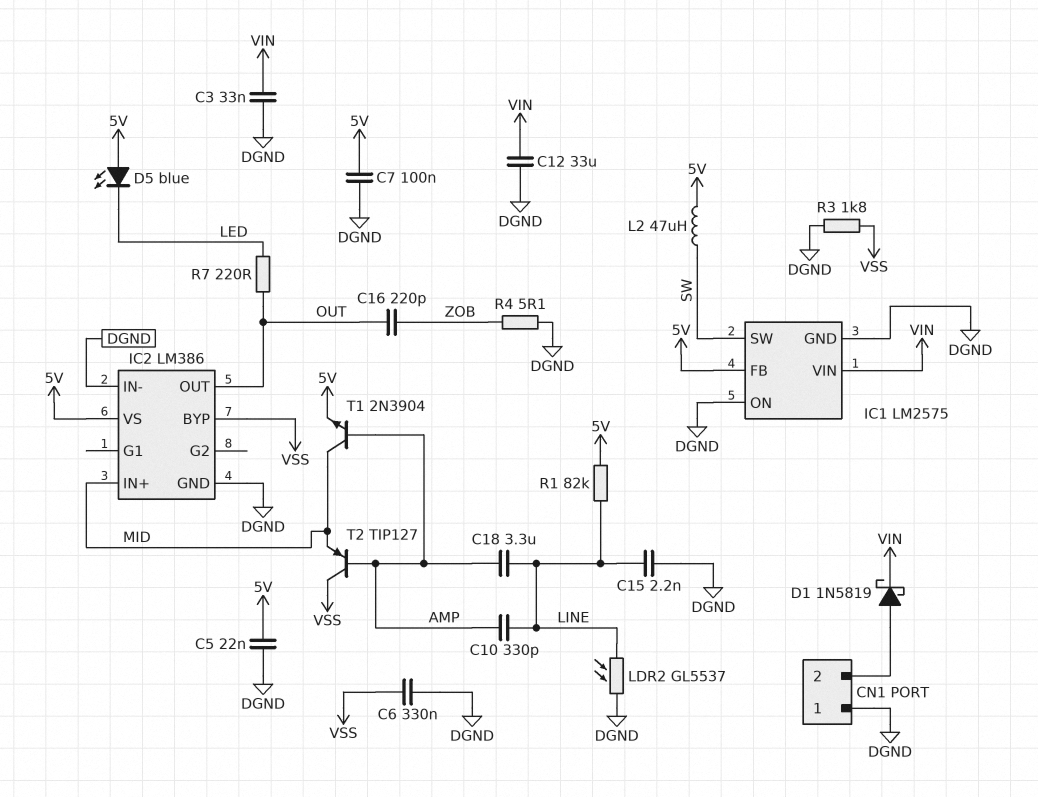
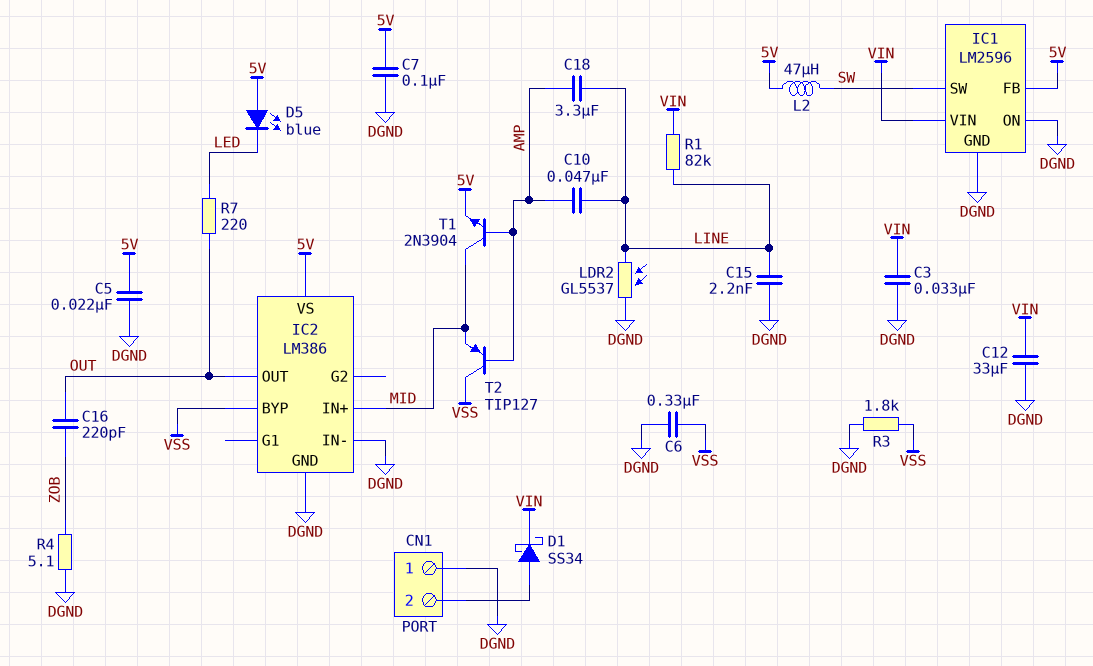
C10: 330pF (AMP, LINE) -> 47nF (AMP, LINE)
D1: schottky 1N5819 (A CN1/2, K VIN) -> schottky SS34 (A CN1/2, K VIN)
IC1: LM2575 -> LM2596
R1: 82k (5V, LINE) -> 82k (LINE, VIN)

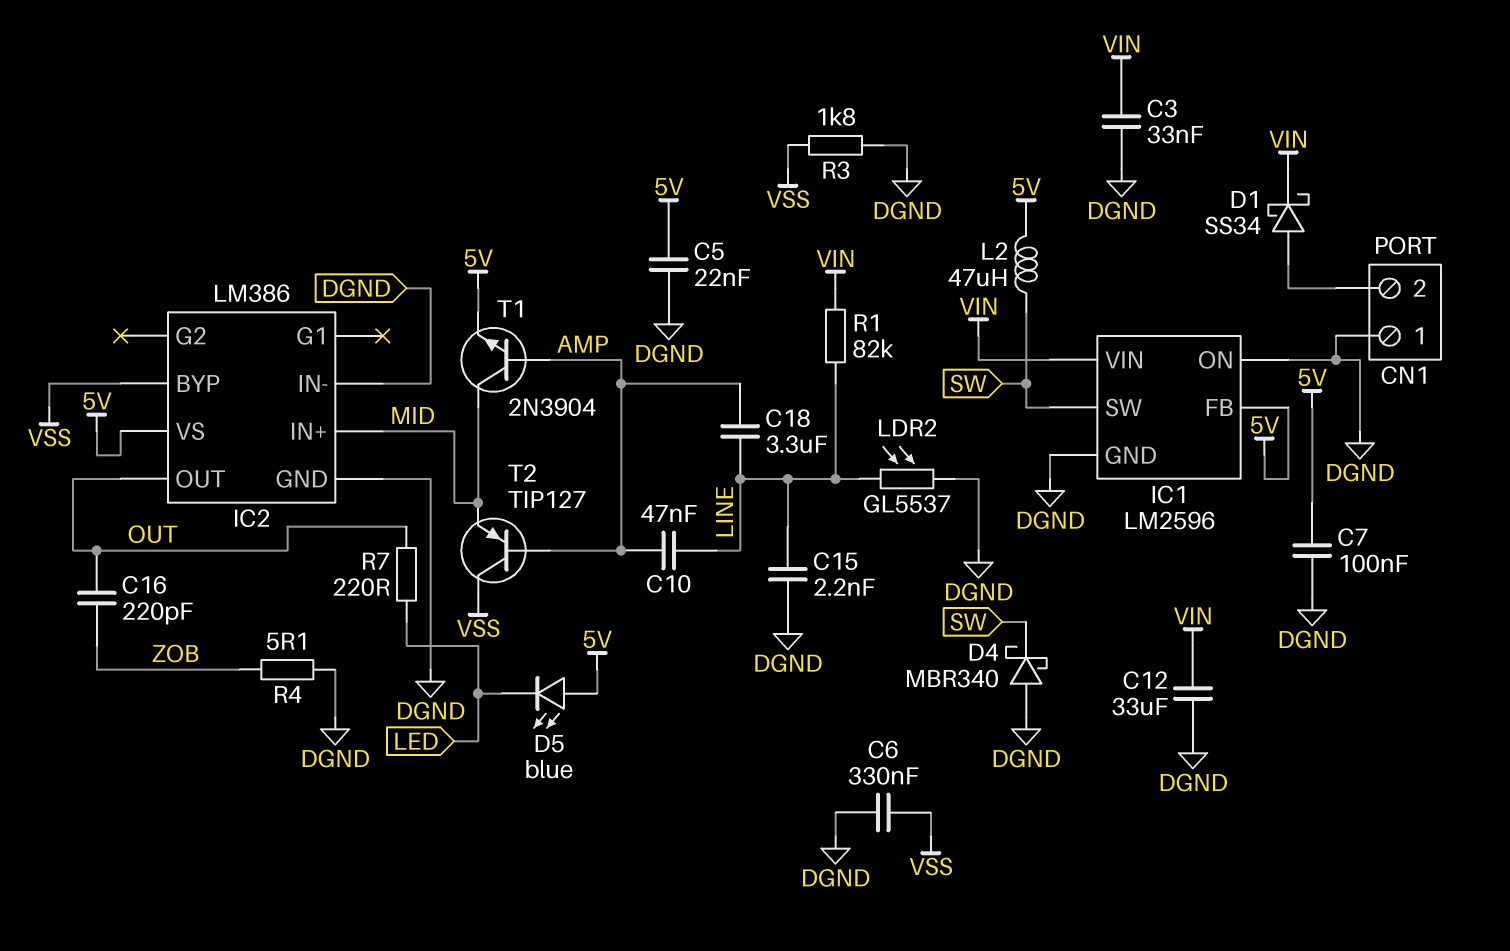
D4: none -> schottky MBR340 (A DGND, K SW)

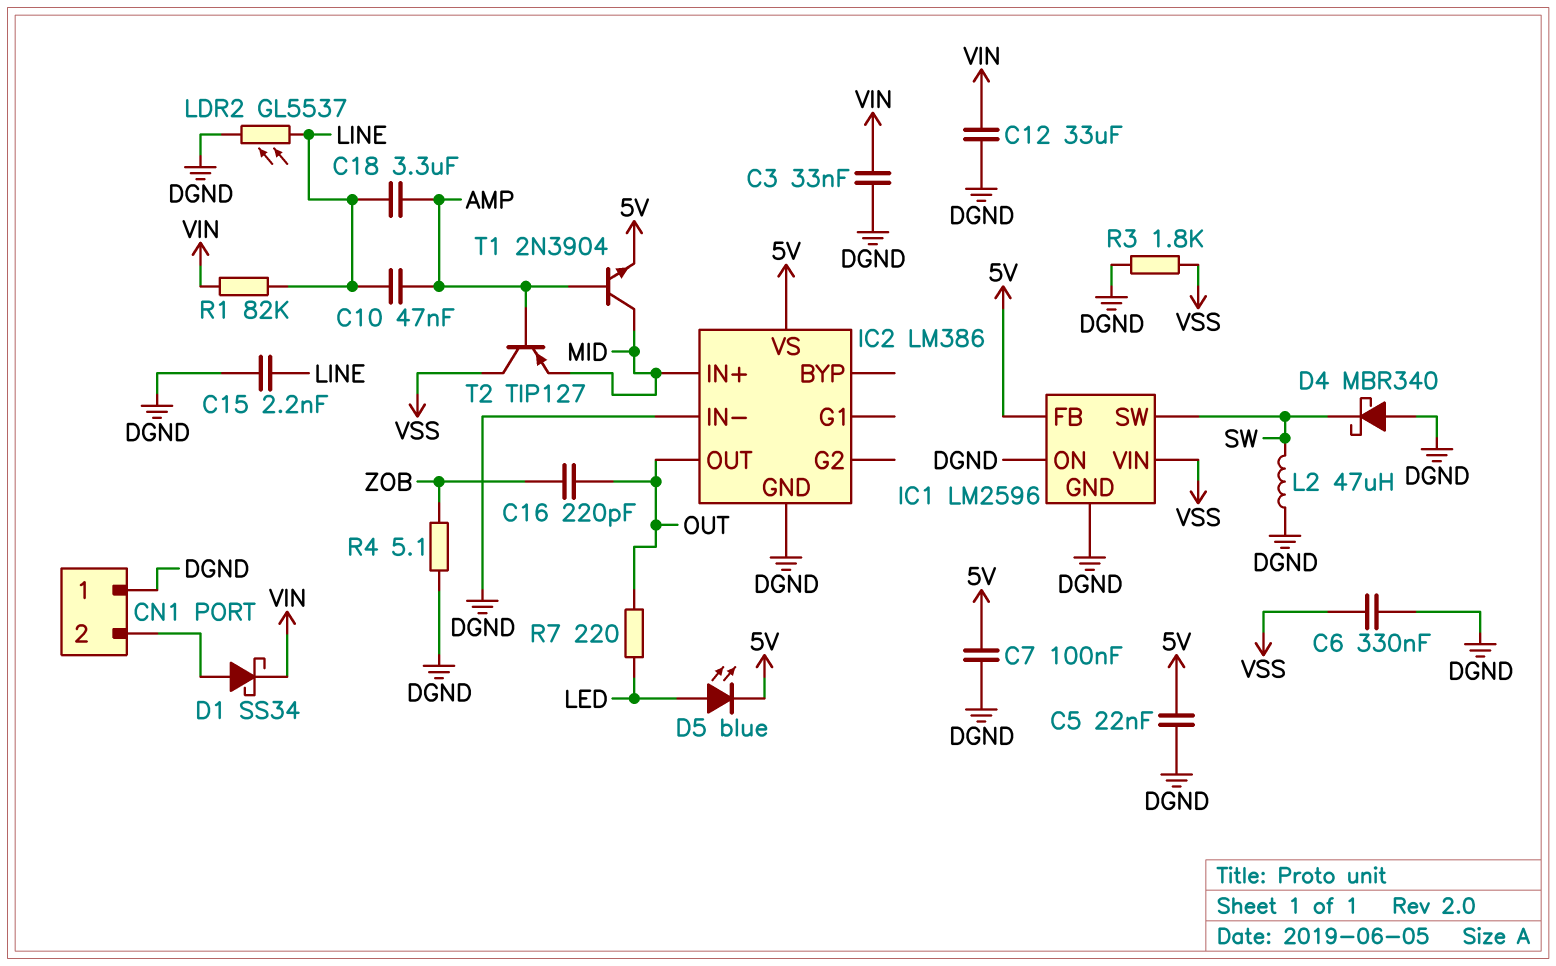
D5: LED blue (A 5V, K LED) -> LED blue (A LED, K 5V)
IC1 pin VIN: VIN -> VSS
IC2 pin BYP: VSS -> none
L2: 47uH (5V, SW) -> 47uH (DGND, SW)

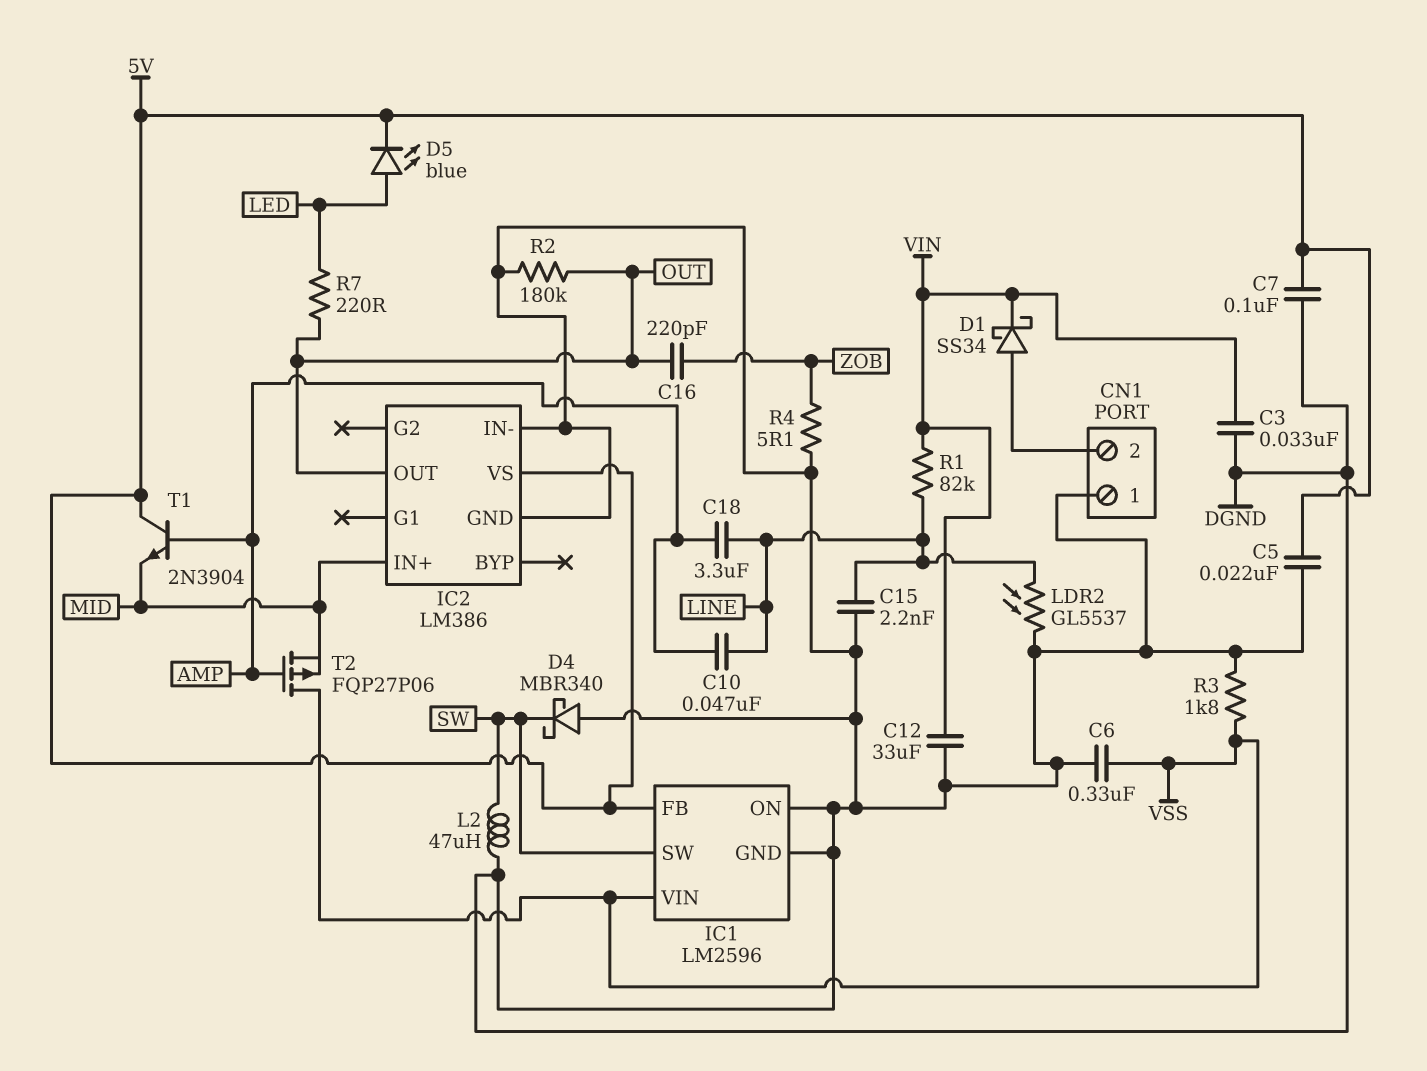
R2: none -> 180k (DGND, OUT)
T1: NPN 2N3904 (B AMP, C MID, E 5V) -> NPN 2N3904 (B AMP, C 5V, E MID)
T2: PNP TIP127 (B AMP, C VSS, E MID) -> PMOS FQP27P06 (G AMP, D VSS, S MID)

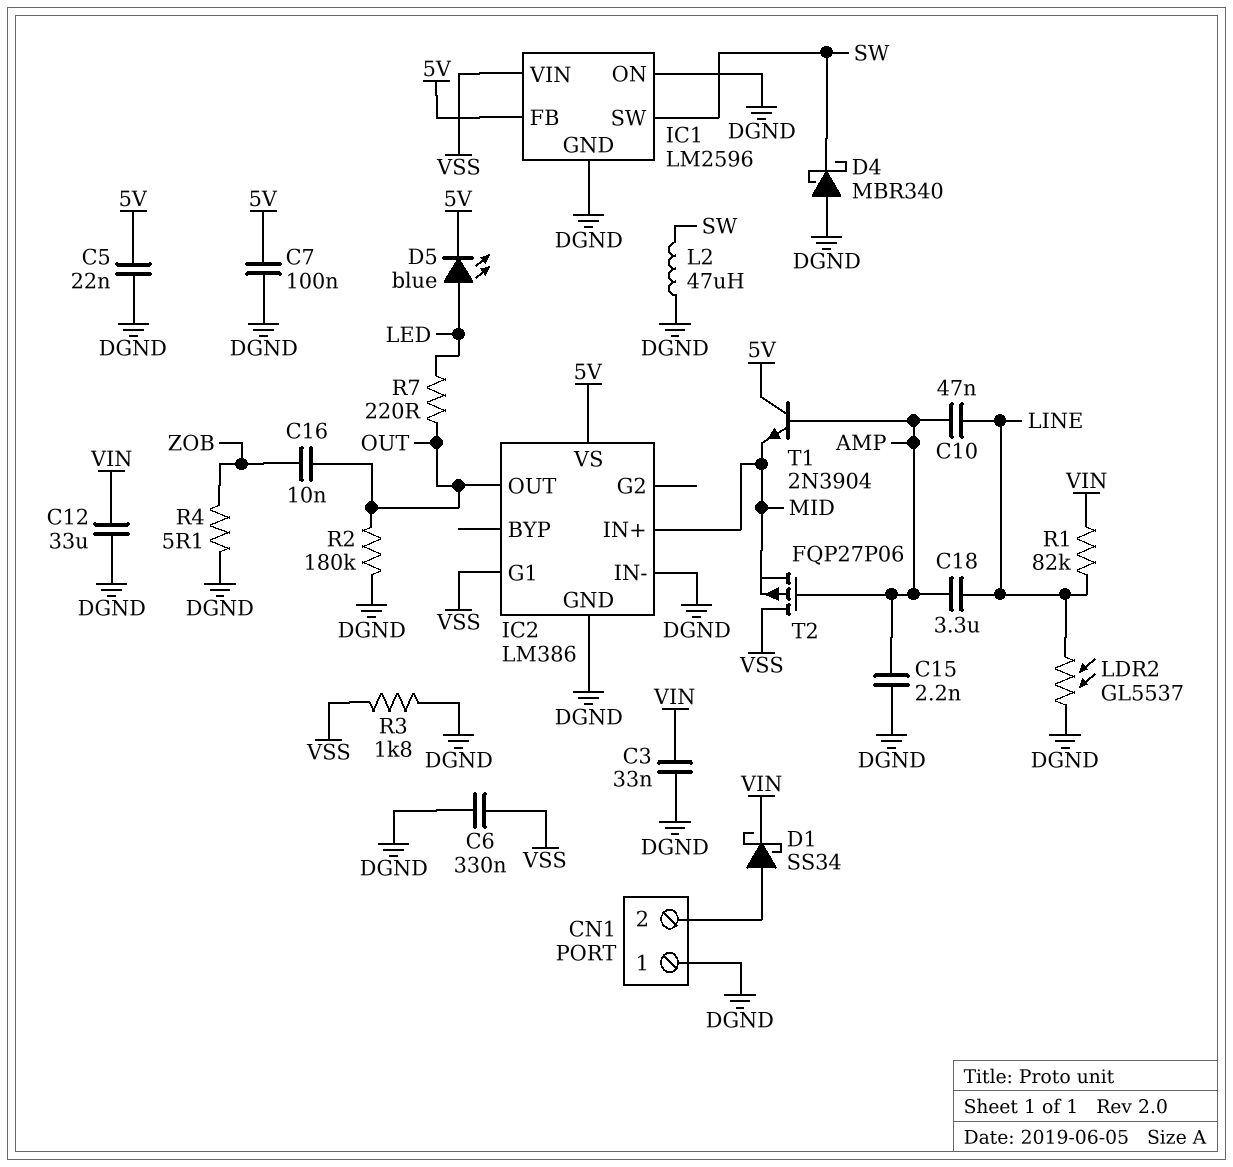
C15: 2.2nF (DGND, LINE) -> 2.2nF (AMP, DGND)
C16: 220pF (OUT, ZOB) -> 10nF (OUT, ZOB)
IC2 pin G1: none -> VSS

